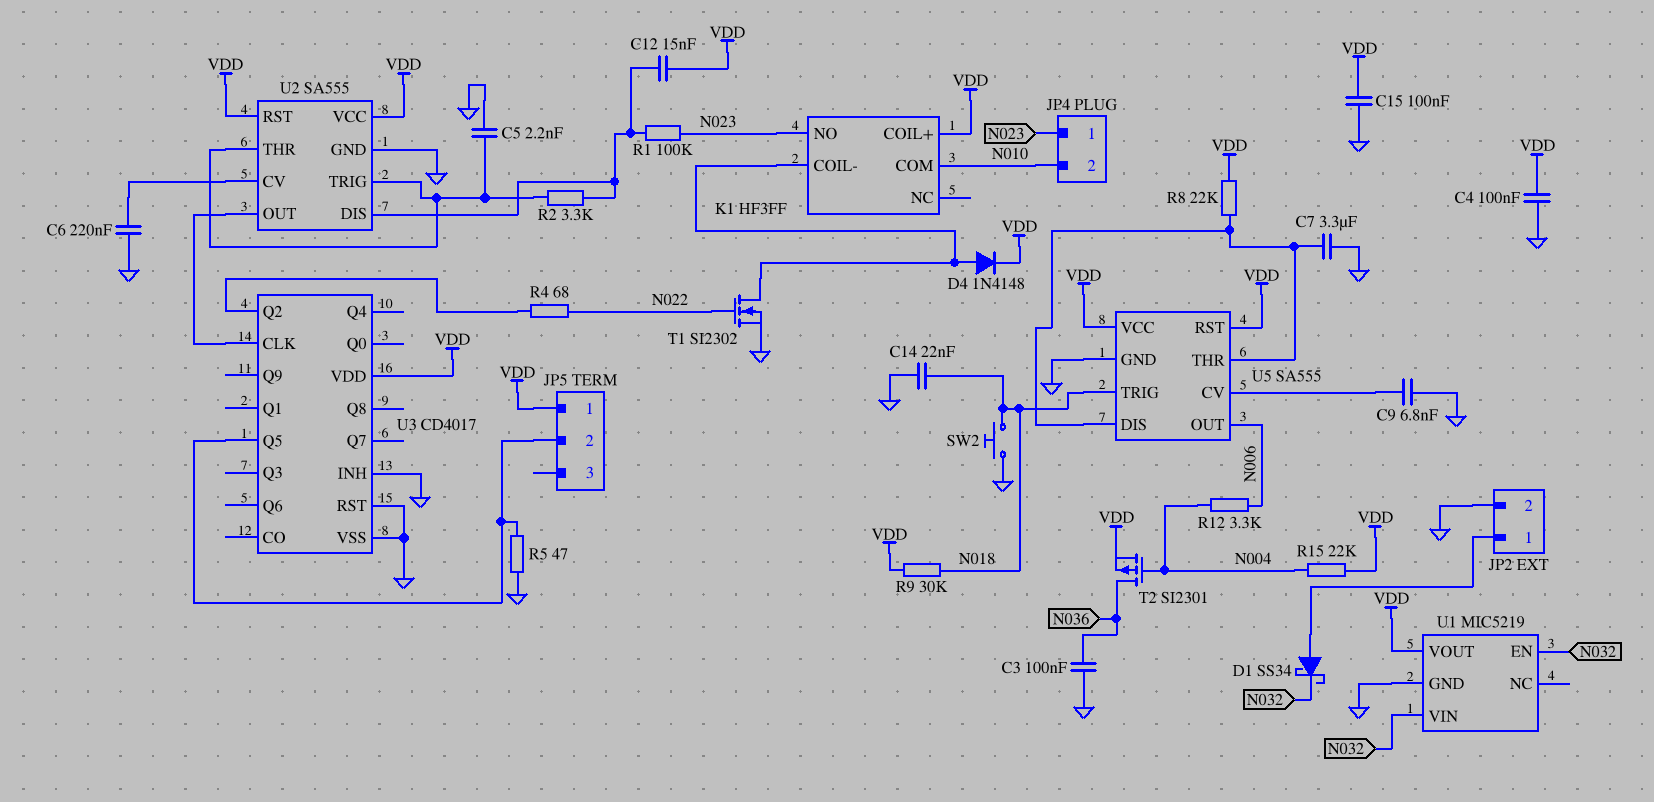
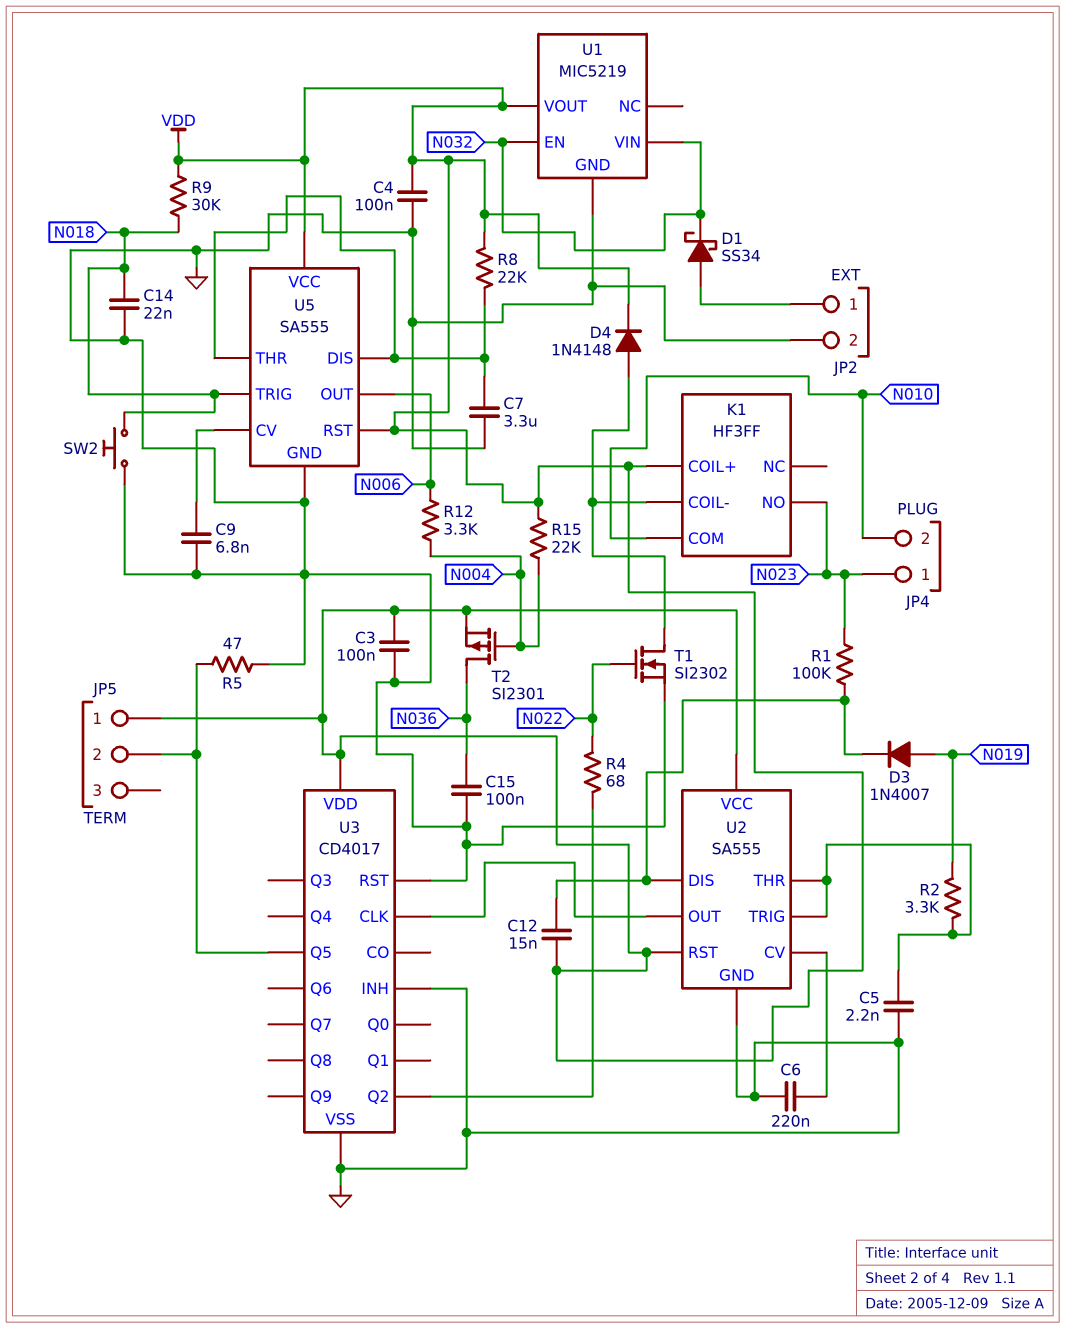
C3: 100nF (GND, N036) -> 100nF (GND, VDD)
C15: 100nF (GND, VDD) -> 100nF (GND, N036)
D3: none -> diode 1N4007 (A N019, K U2/DIS)
R2: 3.3k (U2/DIS, U2/THR) -> 3.3k (N019, U2/THR)

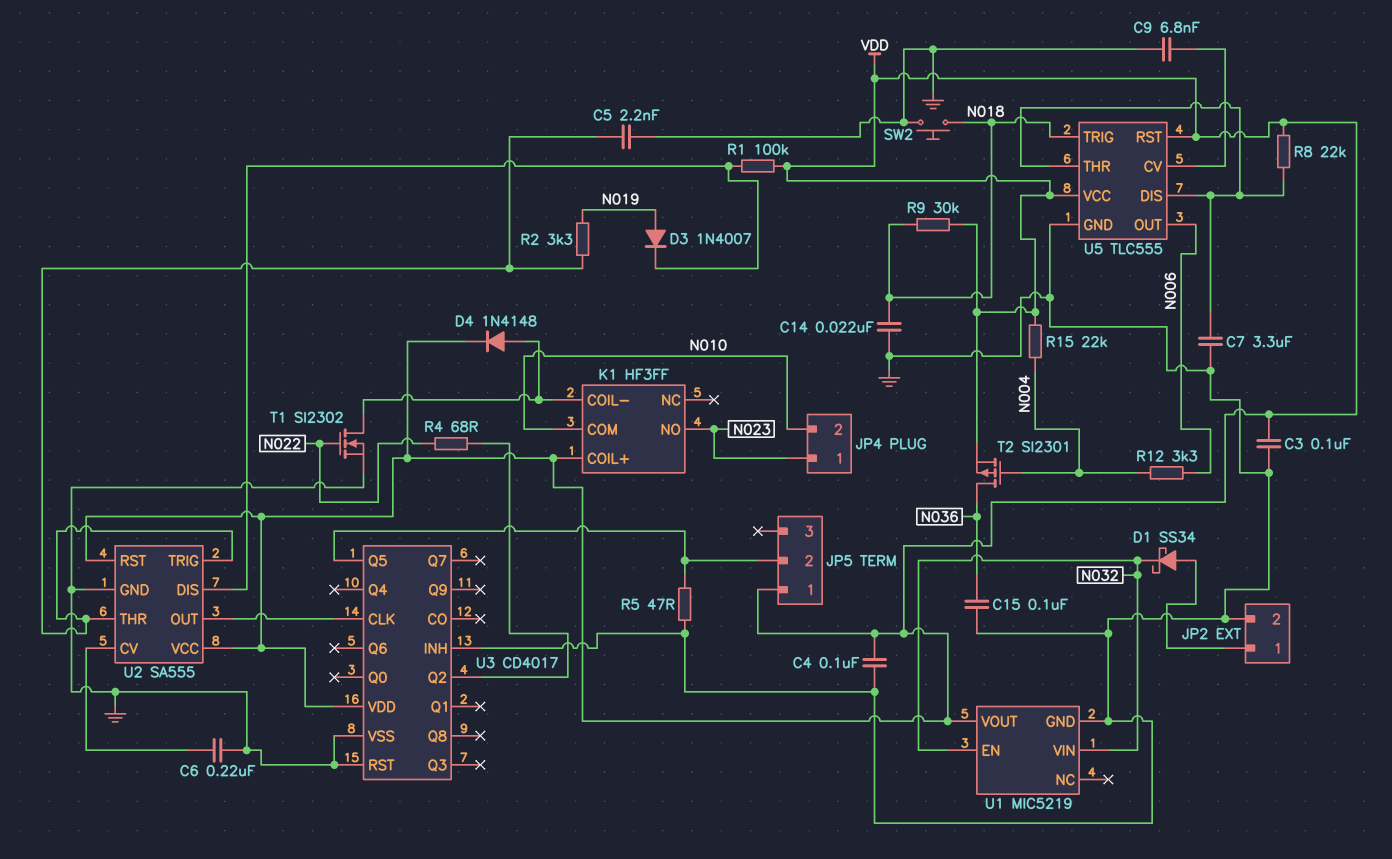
C12: 15nF (U2/DIS, VDD) -> none
R1: 100k (N023, U2/DIS) -> 100k (U2/DIS, VDD)
U5: SA555 -> TLC555

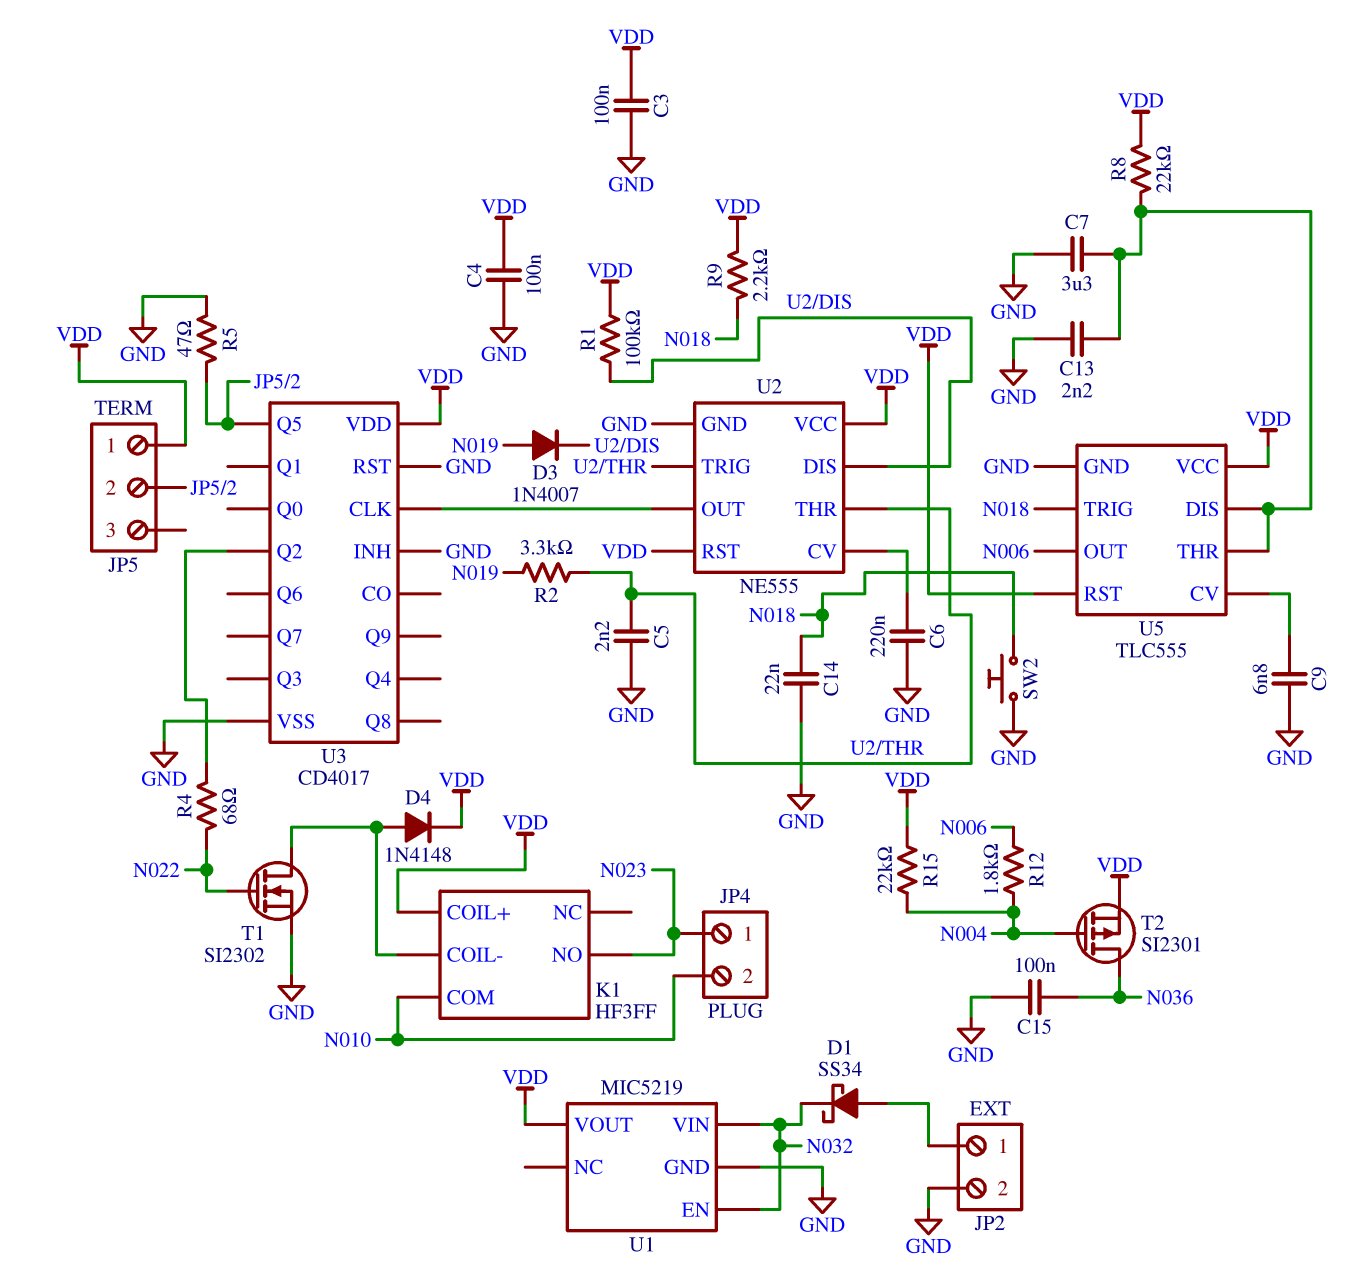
C13: none -> 2.2nF (GND, U5/DIS)
R9: 30k (N018, VDD) -> 2.2k (N018, VDD)
R12: 3.3k (N004, N006) -> 1.8k (N004, N006)
U2: SA555 -> NE555

